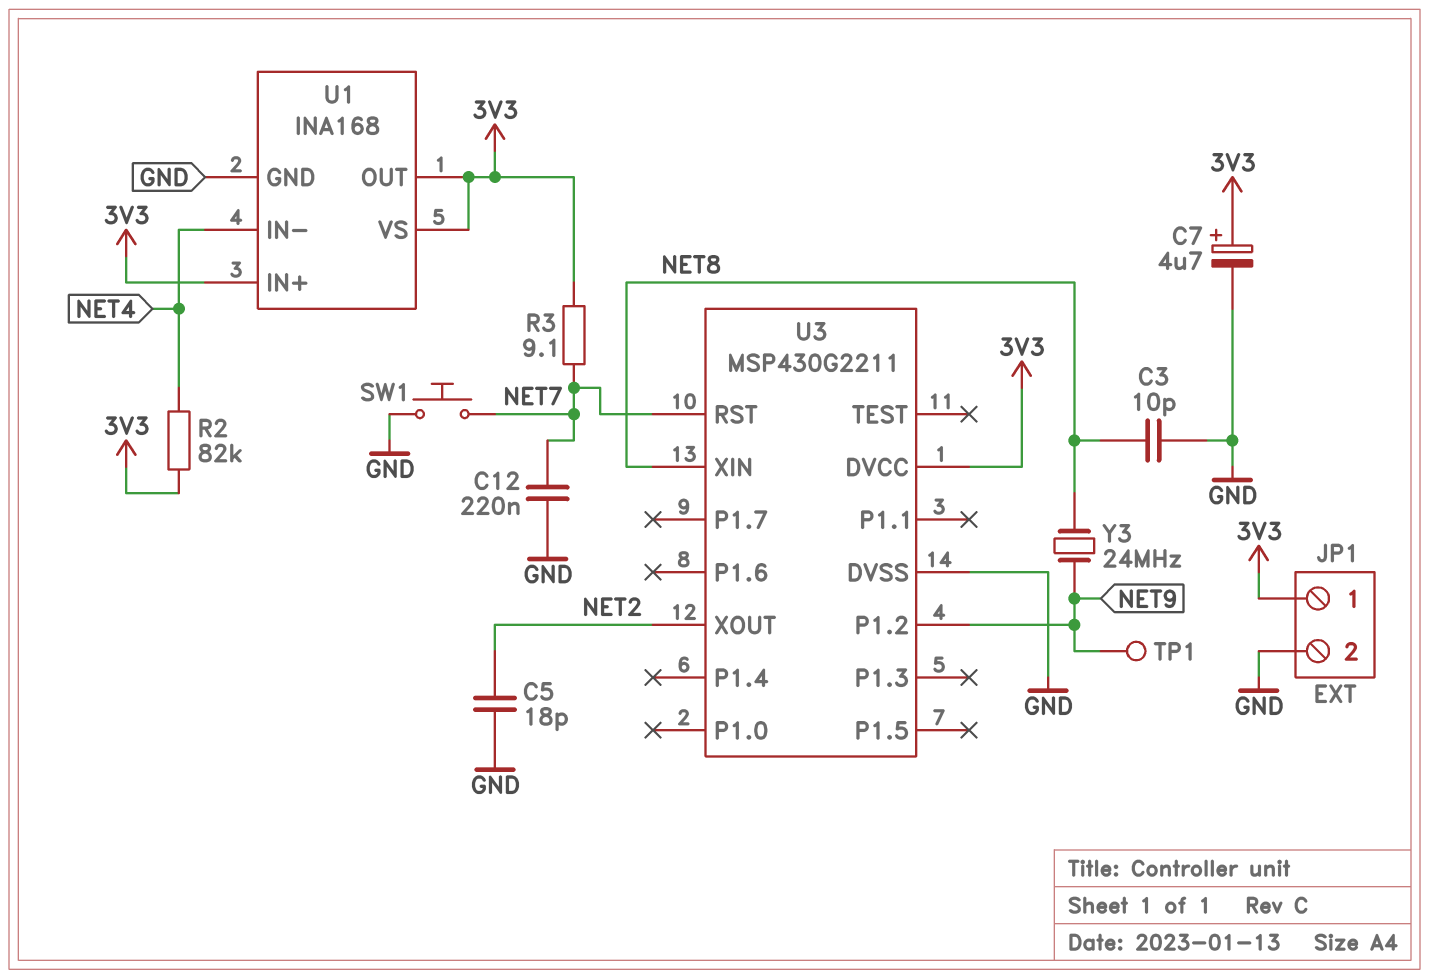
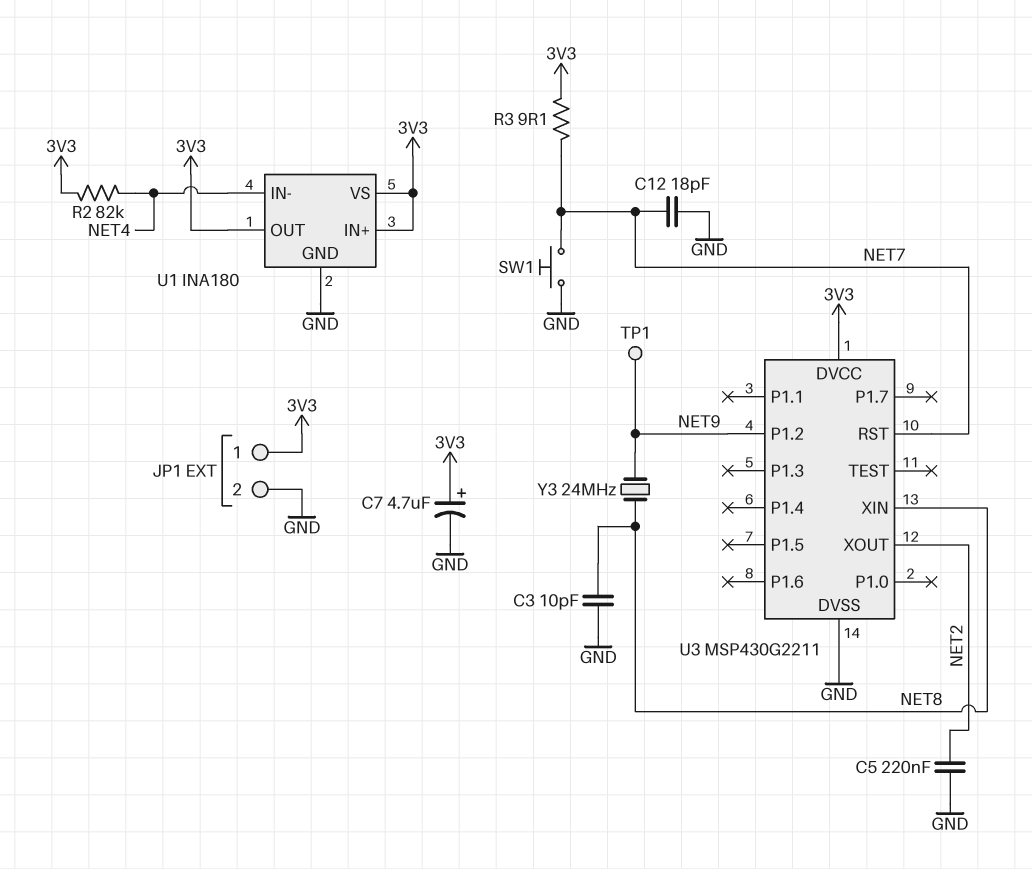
C5: 18pF (GND, NET2) -> 220nF (GND, NET2)
C12: 220nF (GND, NET7) -> 18pF (GND, NET7)
U1: INA168 -> INA180

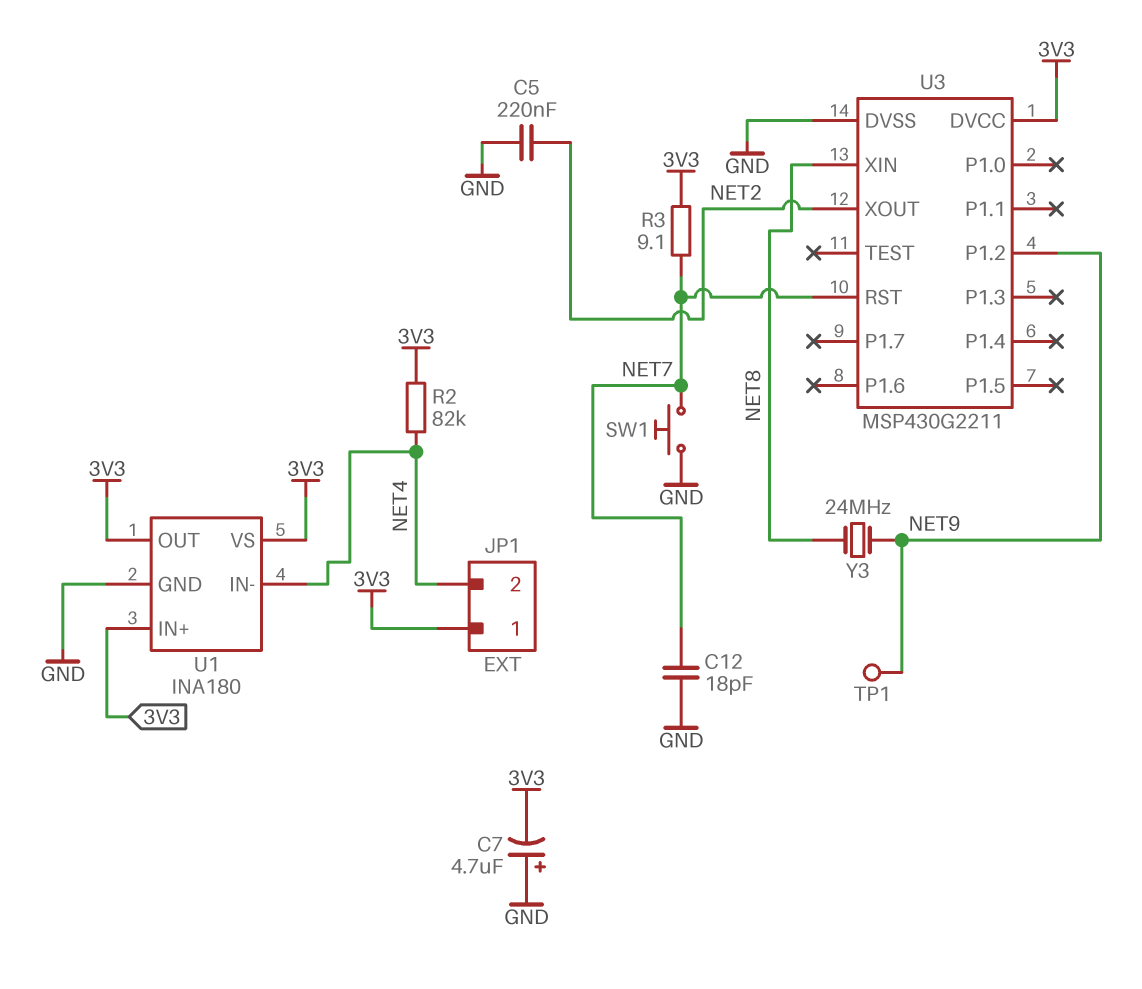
C3: 10pF (GND, NET8) -> none
C7: 4.7uF (plus 3V3, minus GND) -> 4.7uF (plus GND, minus 3V3)
JP1 pin 2: GND -> NET4

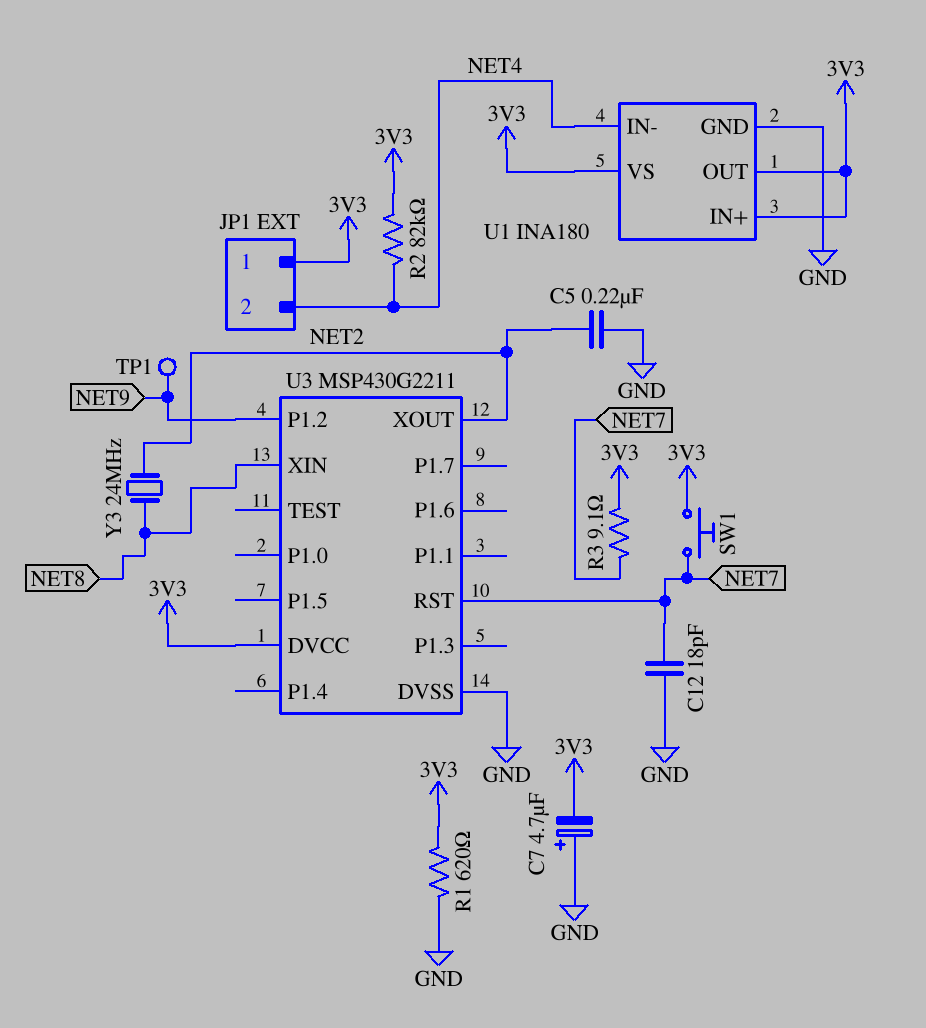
R1: none -> 620 (3V3, GND)
SW1: button (GND, NET7) -> button (3V3, NET7)
Y3: 24MHz (NET8, NET9) -> 24MHz (NET2, NET8)

